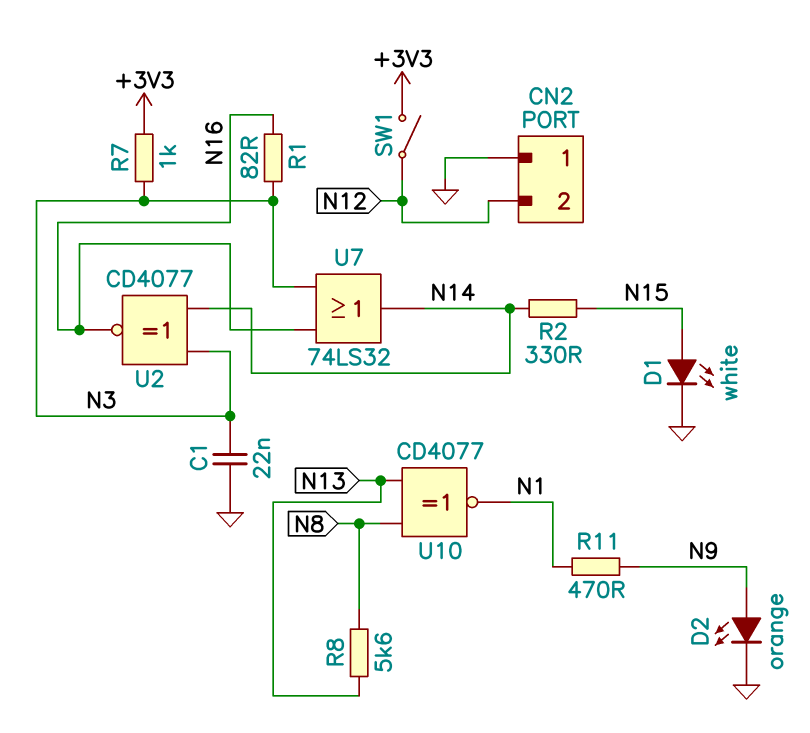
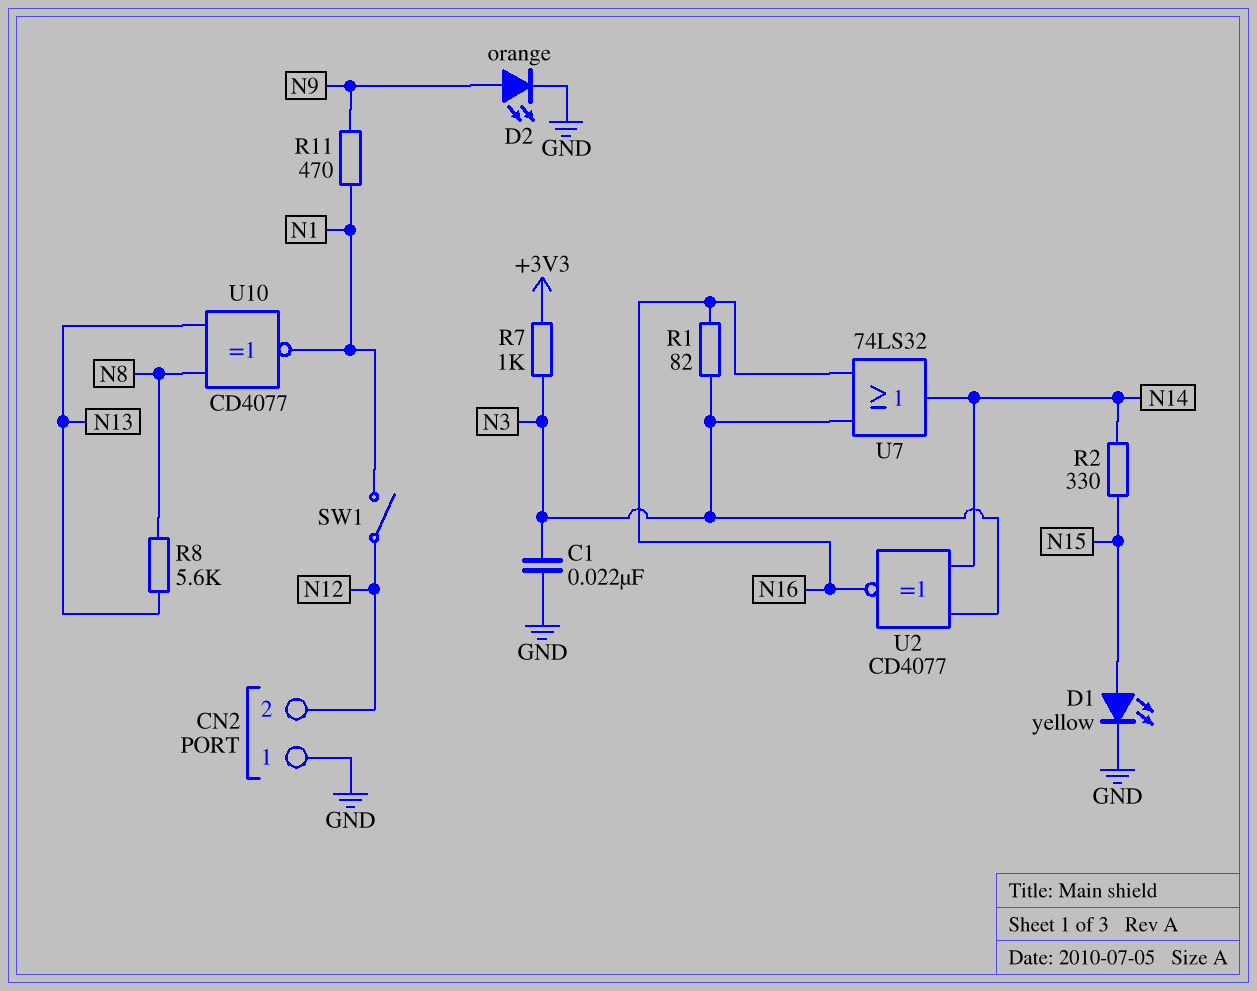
D1: LED white (A N15, K GND) -> LED yellow (A N15, K GND)
SW1: switch (+3V3, N12) -> switch (N1, N12)

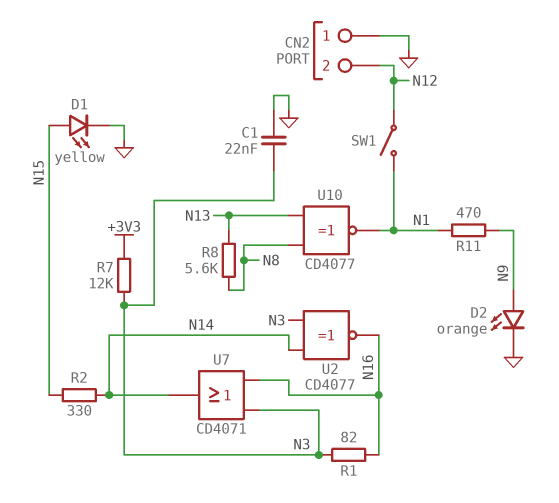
R7: 1k (+3V3, N3) -> 12k (+3V3, N3)
U7: OR 74LS32 (in N3, in N16, out N14) -> OR CD4071 (in N3, in N16, out N14)

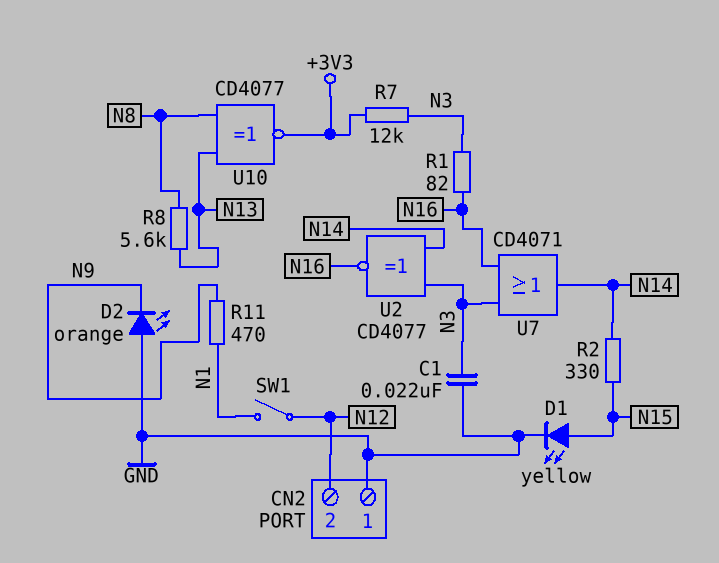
D2: LED orange (A N9, K GND) -> LED orange (A GND, K N9)
U10: XNOR CD4077 (in N8, in N13, out N1) -> XNOR CD4077 (in N8, in N13, out +3V3)

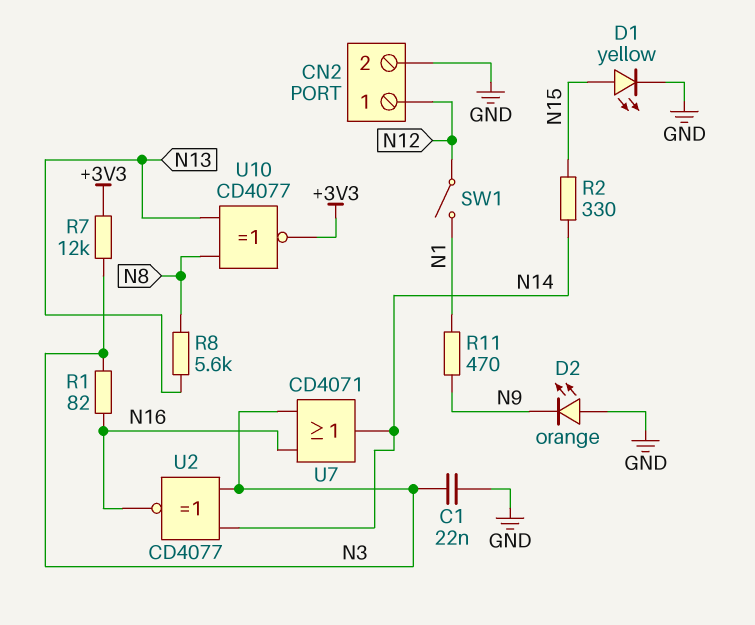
CN2 pin 1: GND -> N12
CN2 pin 2: N12 -> GND

